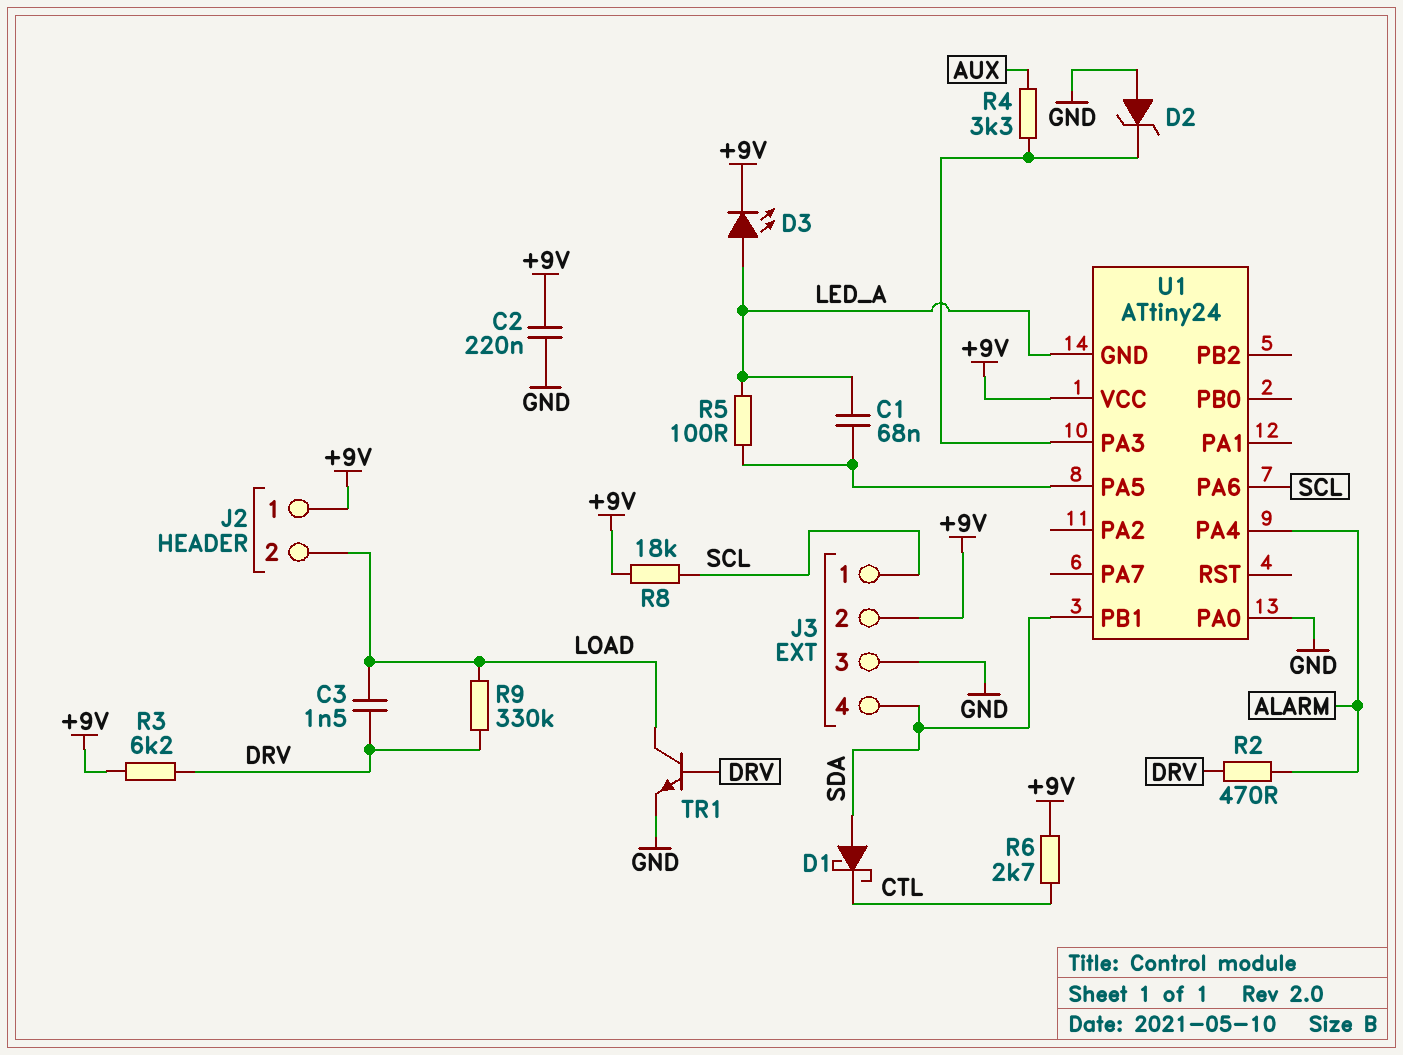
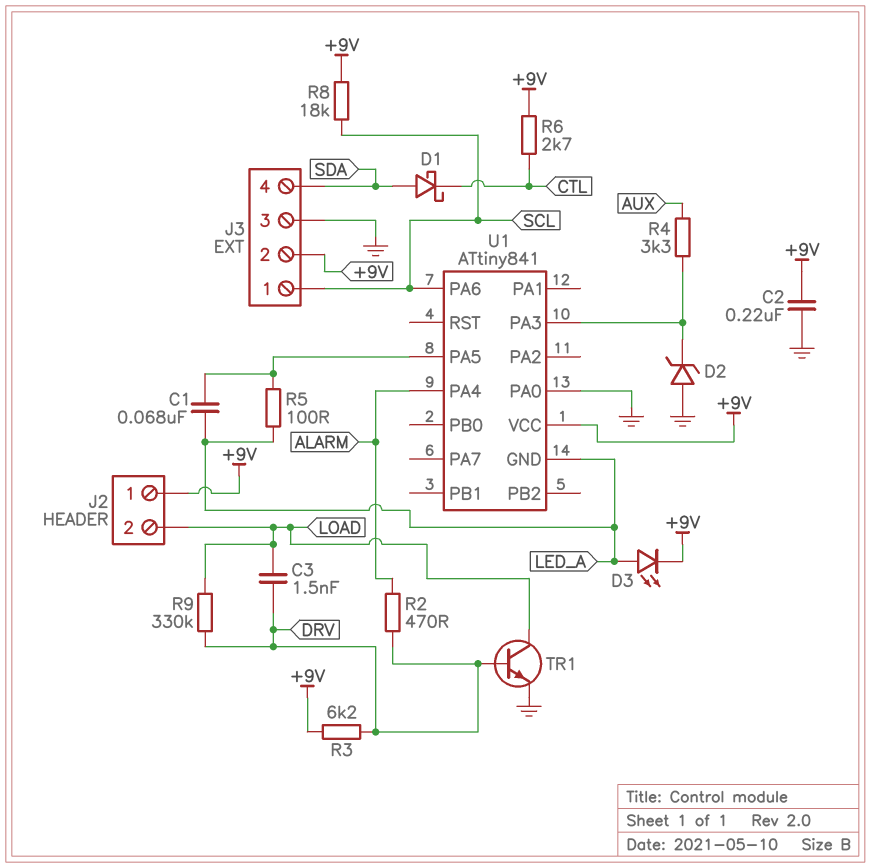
U1: ATtiny24 -> ATtiny841
U1 pin PB1: SDA -> none

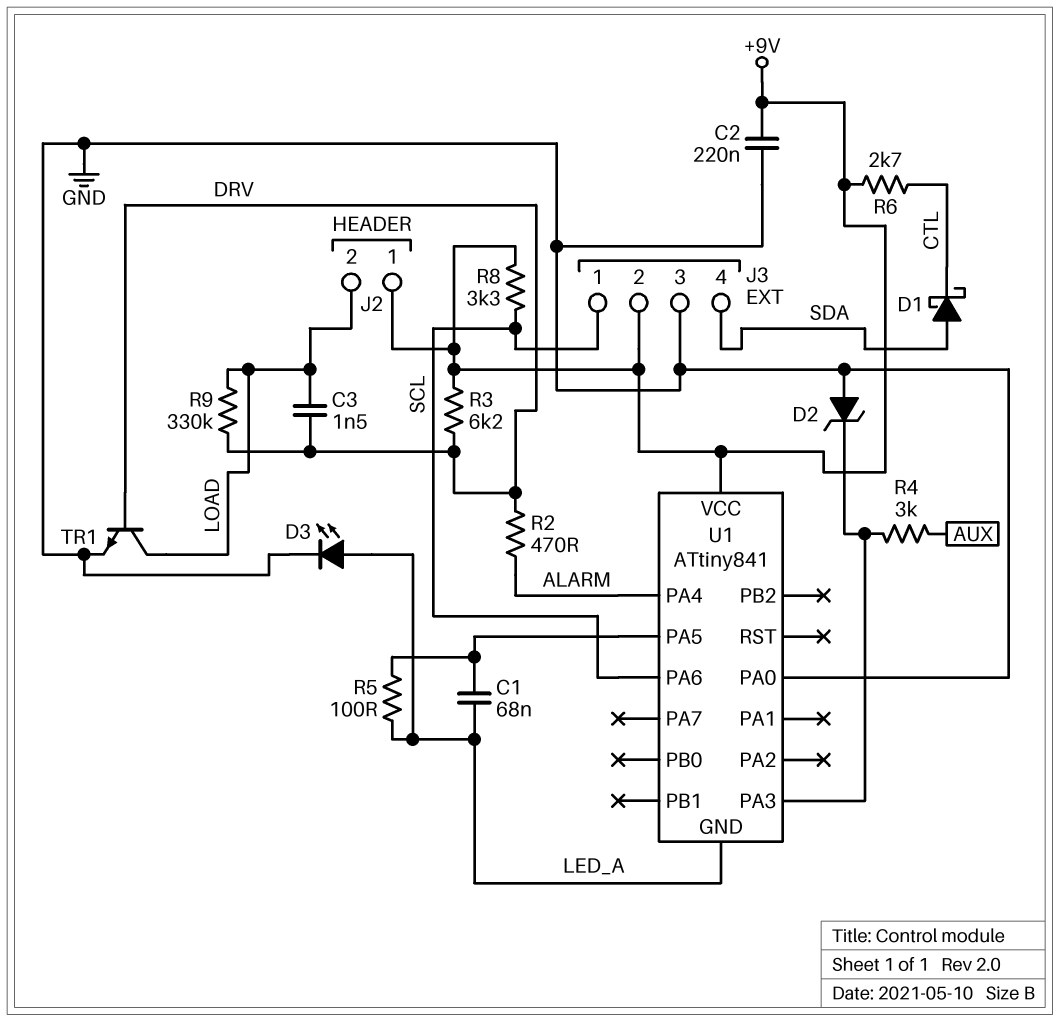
D3: LED (A LED_A, K +9V) -> LED (A LED_A, K GND)
R4: 3.3k (AUX, U1/PA3) -> 3k (AUX, U1/PA3)
R8: 18k (+9V, SCL) -> 3.3k (+9V, SCL)

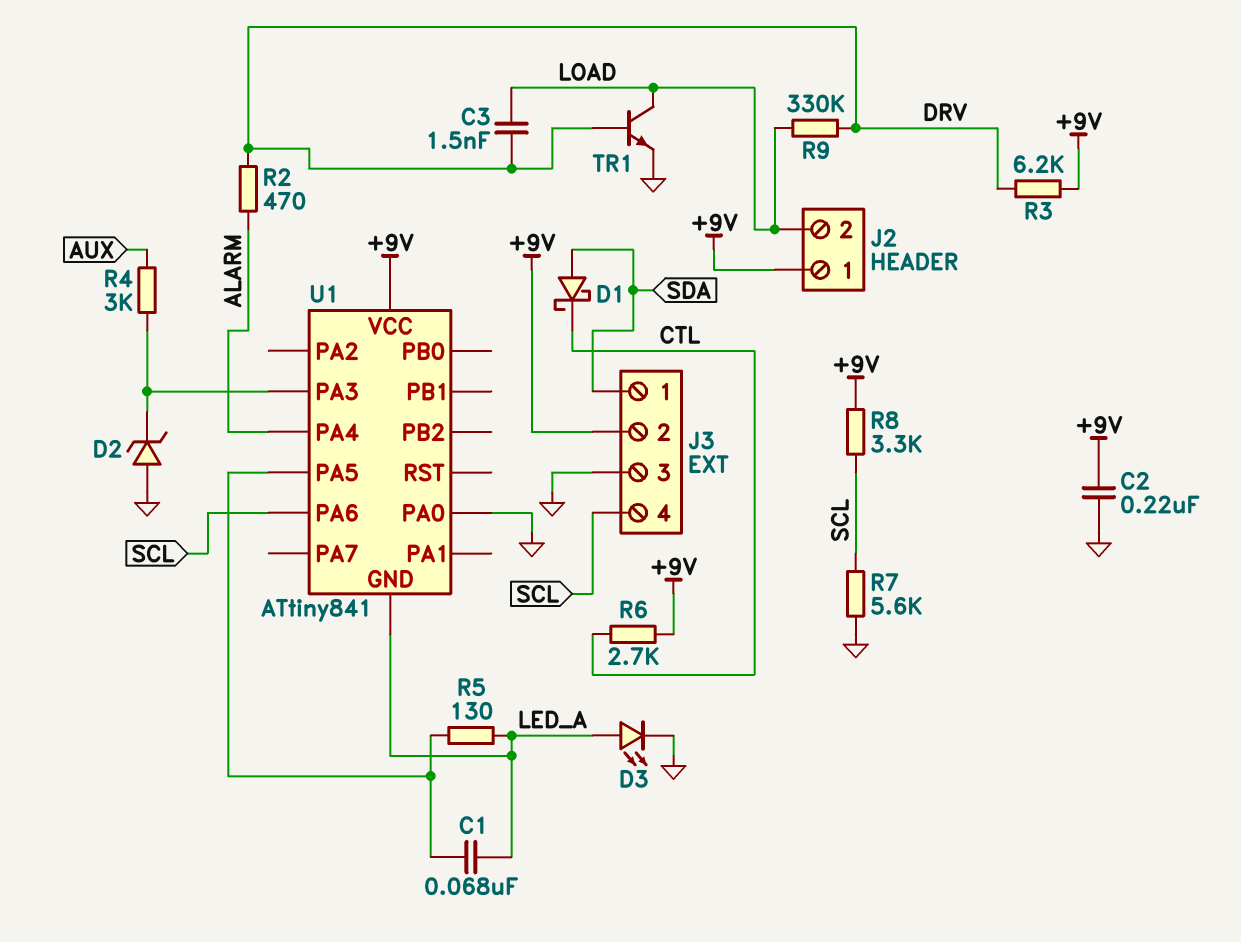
J3 pin 1: SCL -> SDA
J3 pin 4: SDA -> SCL
R5: 100 (LED_A, U1/PA5) -> 130 (LED_A, U1/PA5)
R7: none -> 5.6k (GND, SCL)

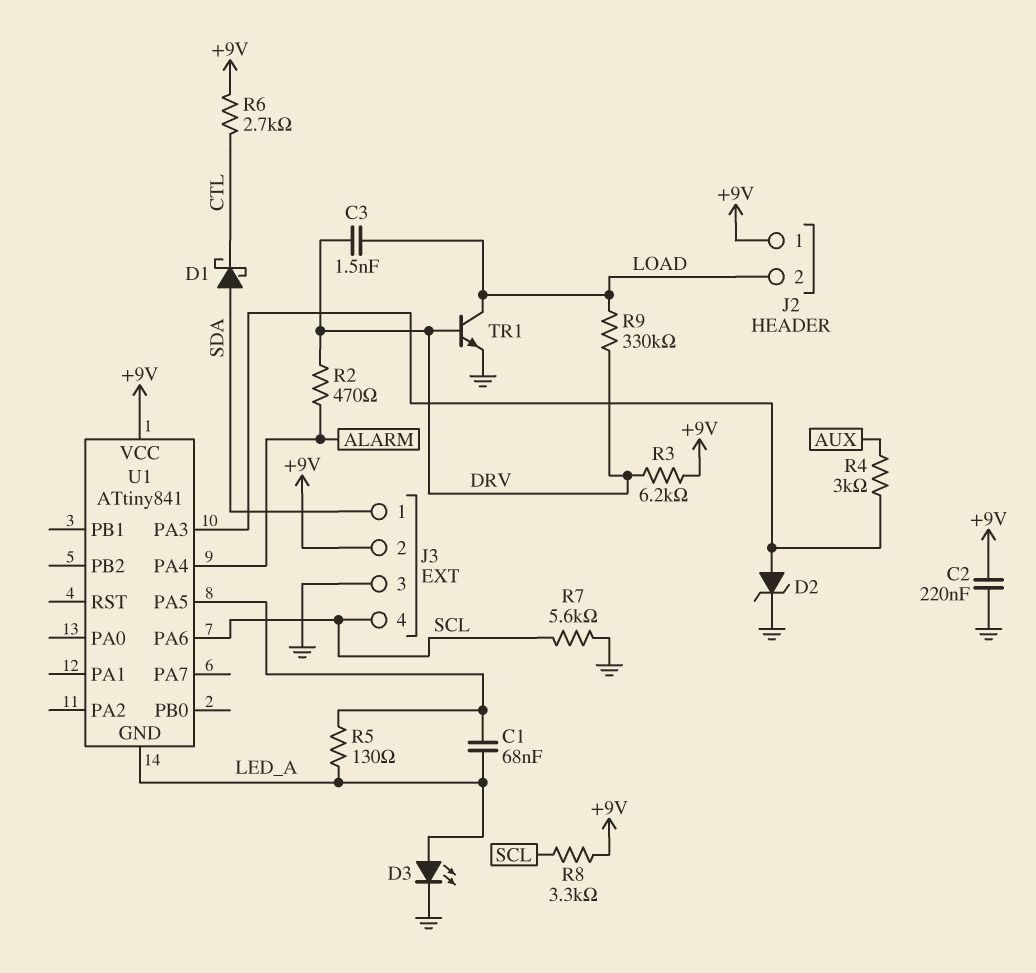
D2: zener (A GND, K U1/PA3) -> zener (A U1/PA3, K GND)
U1 pin PA0: GND -> none

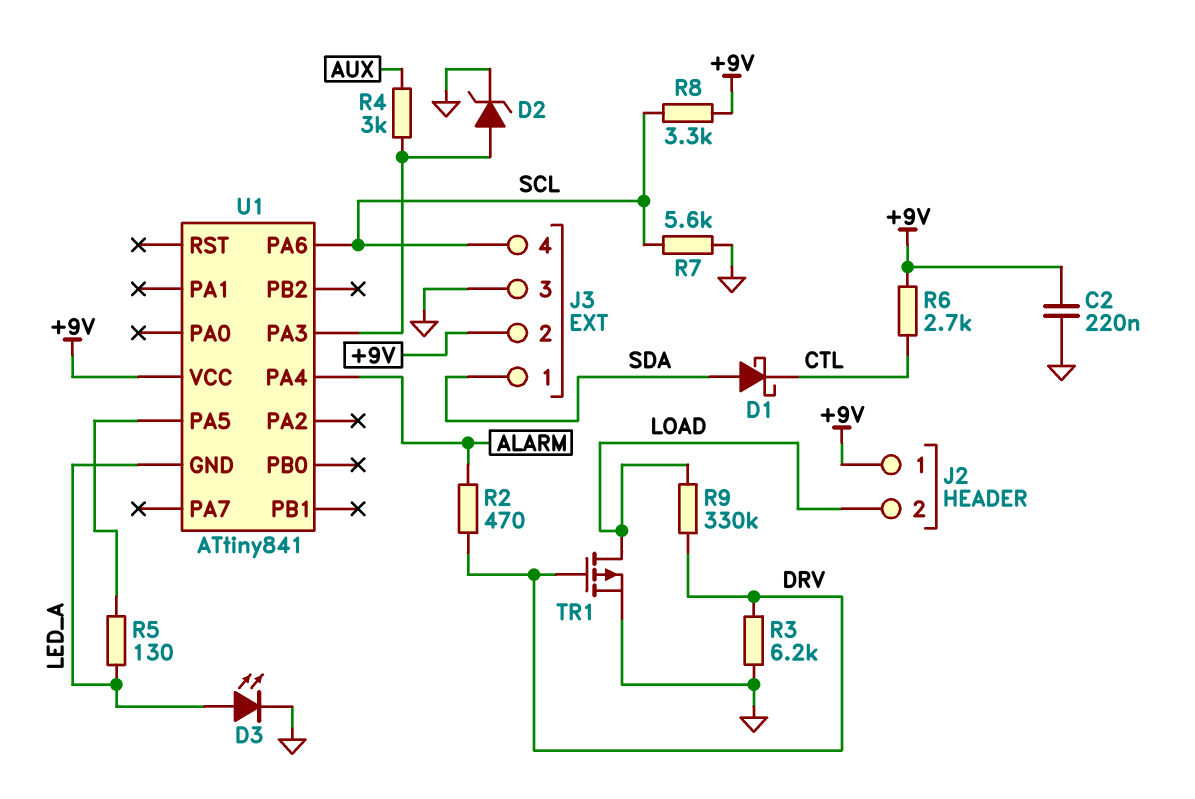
C1: 68nF (LED_A, U1/PA5) -> none
C3: 1.5nF (DRV, LOAD) -> none
R3: 6.2k (+9V, DRV) -> 6.2k (DRV, GND)
TR1: NPN (B DRV, C LOAD, E GND) -> PMOS (G DRV, D LOAD, S GND)

